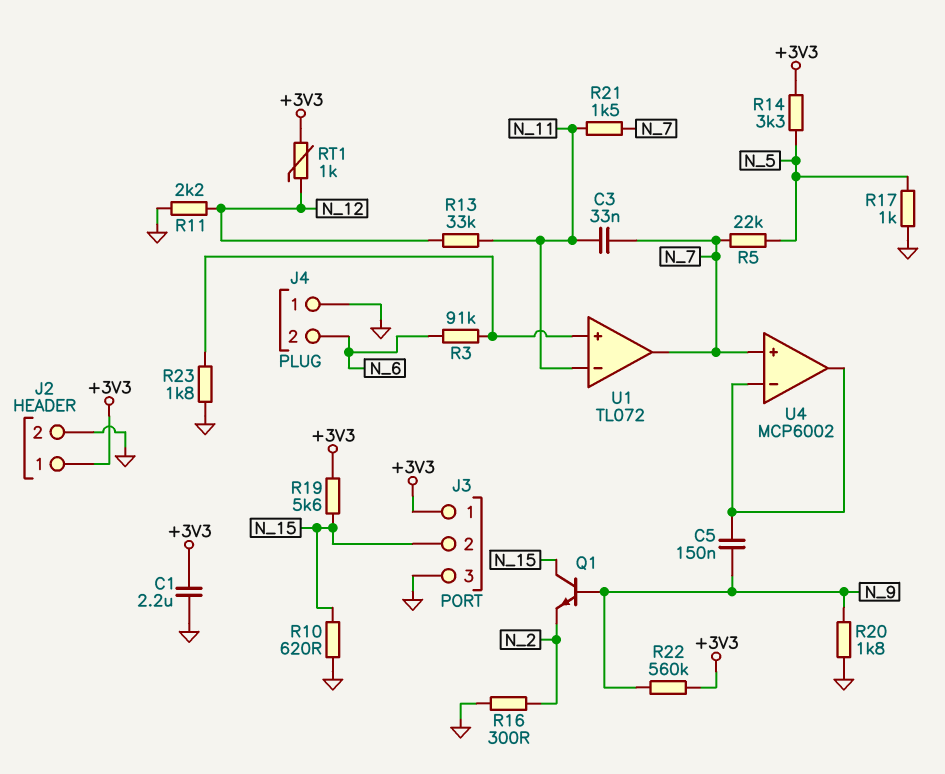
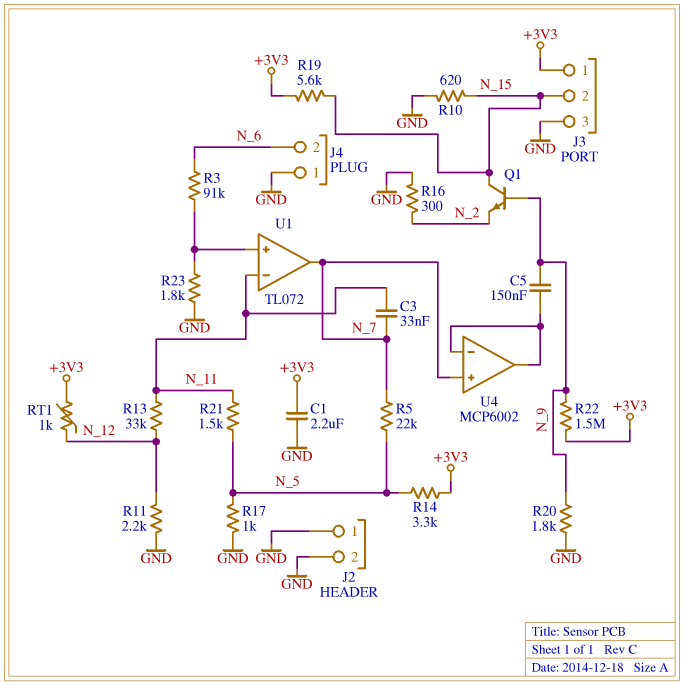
J2 pin 1: +3V3 -> GND
R21: 1.5k (N_7, N_11) -> 1.5k (N_5, N_11)
R22: 560k (+3V3, N_9) -> 1.5M (+3V3, N_9)

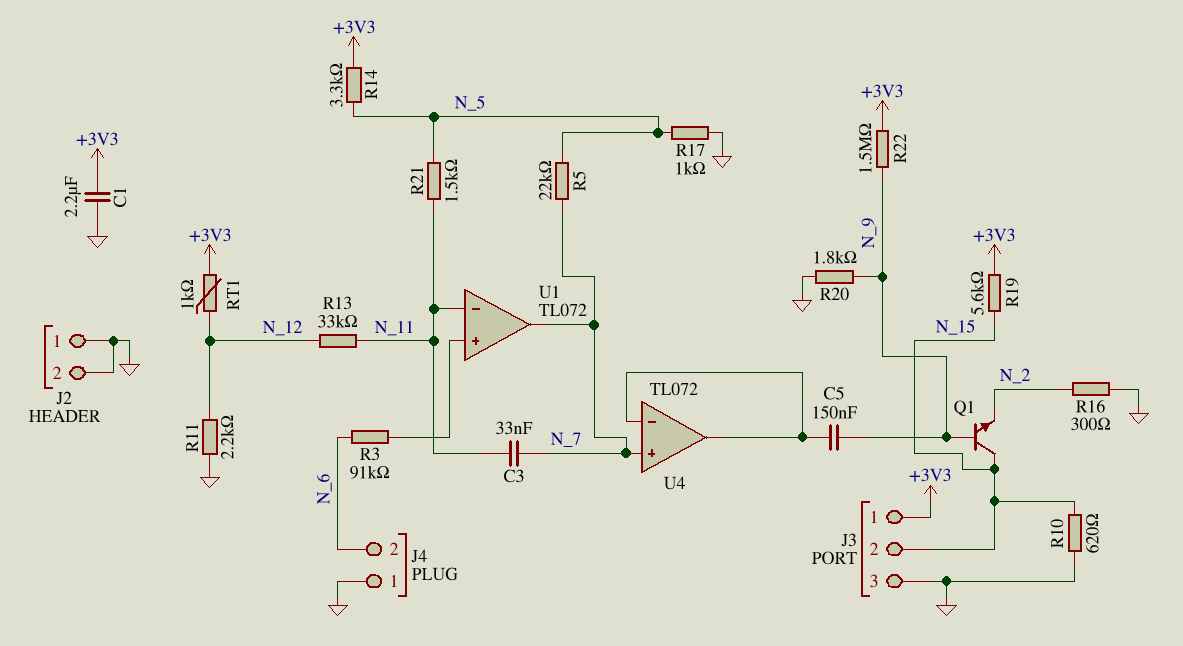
R23: 1.8k (GND, U1/in+) -> none
U4: MCP6002 -> TL072

